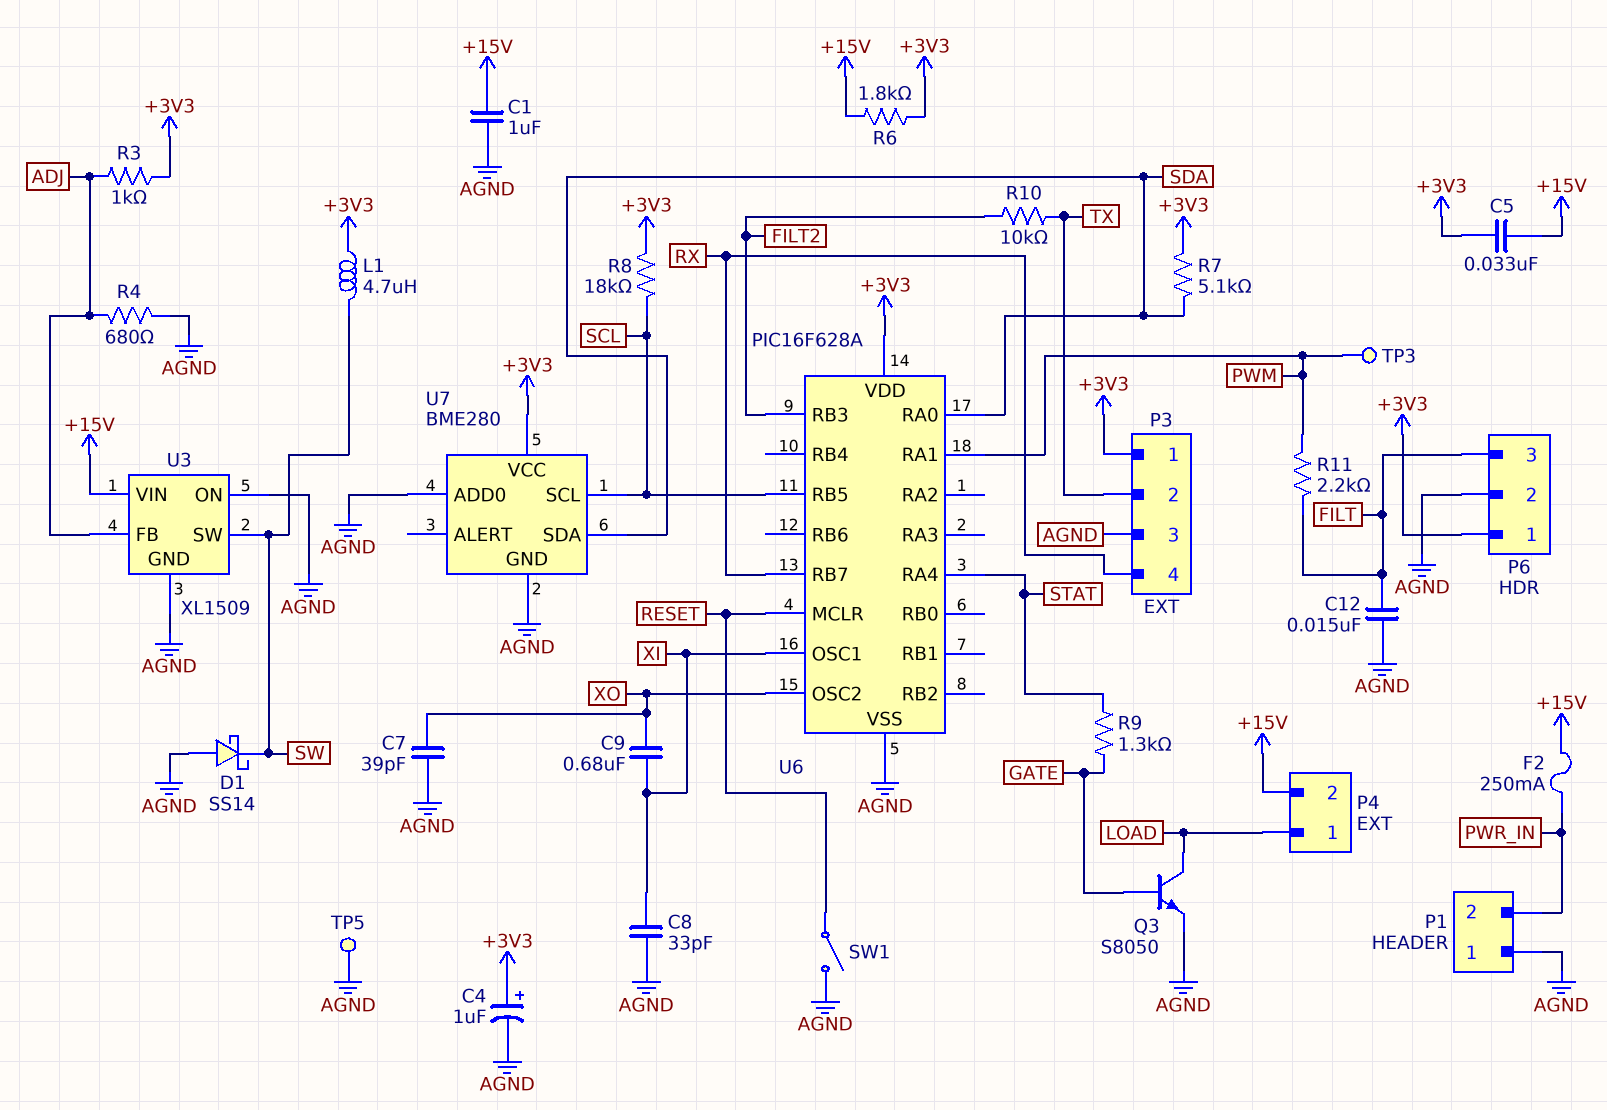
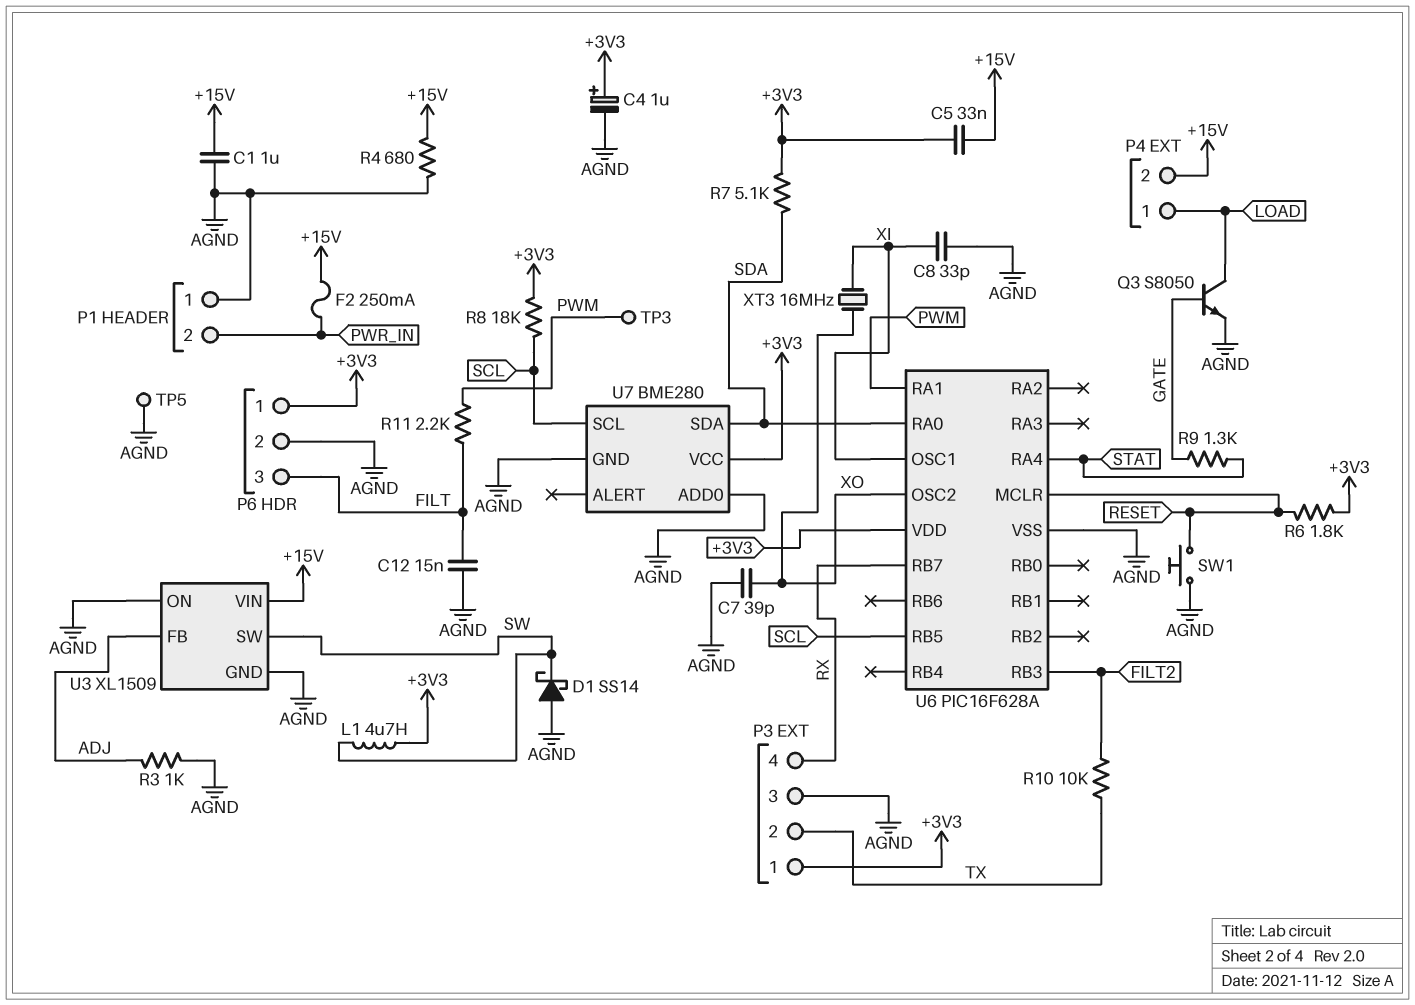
C9: 680nF (XI, XO) -> none
R3: 1k (+3V3, ADJ) -> 1k (ADJ, AGND)
R4: 680 (ADJ, AGND) -> 680 (+15V, AGND)
R6: 1.8k (+3V3, +15V) -> 1.8k (+3V3, RESET)
SW1: switch (AGND, RESET) -> button (AGND, RESET)
XT3: none -> 16MHz (XI, XO)

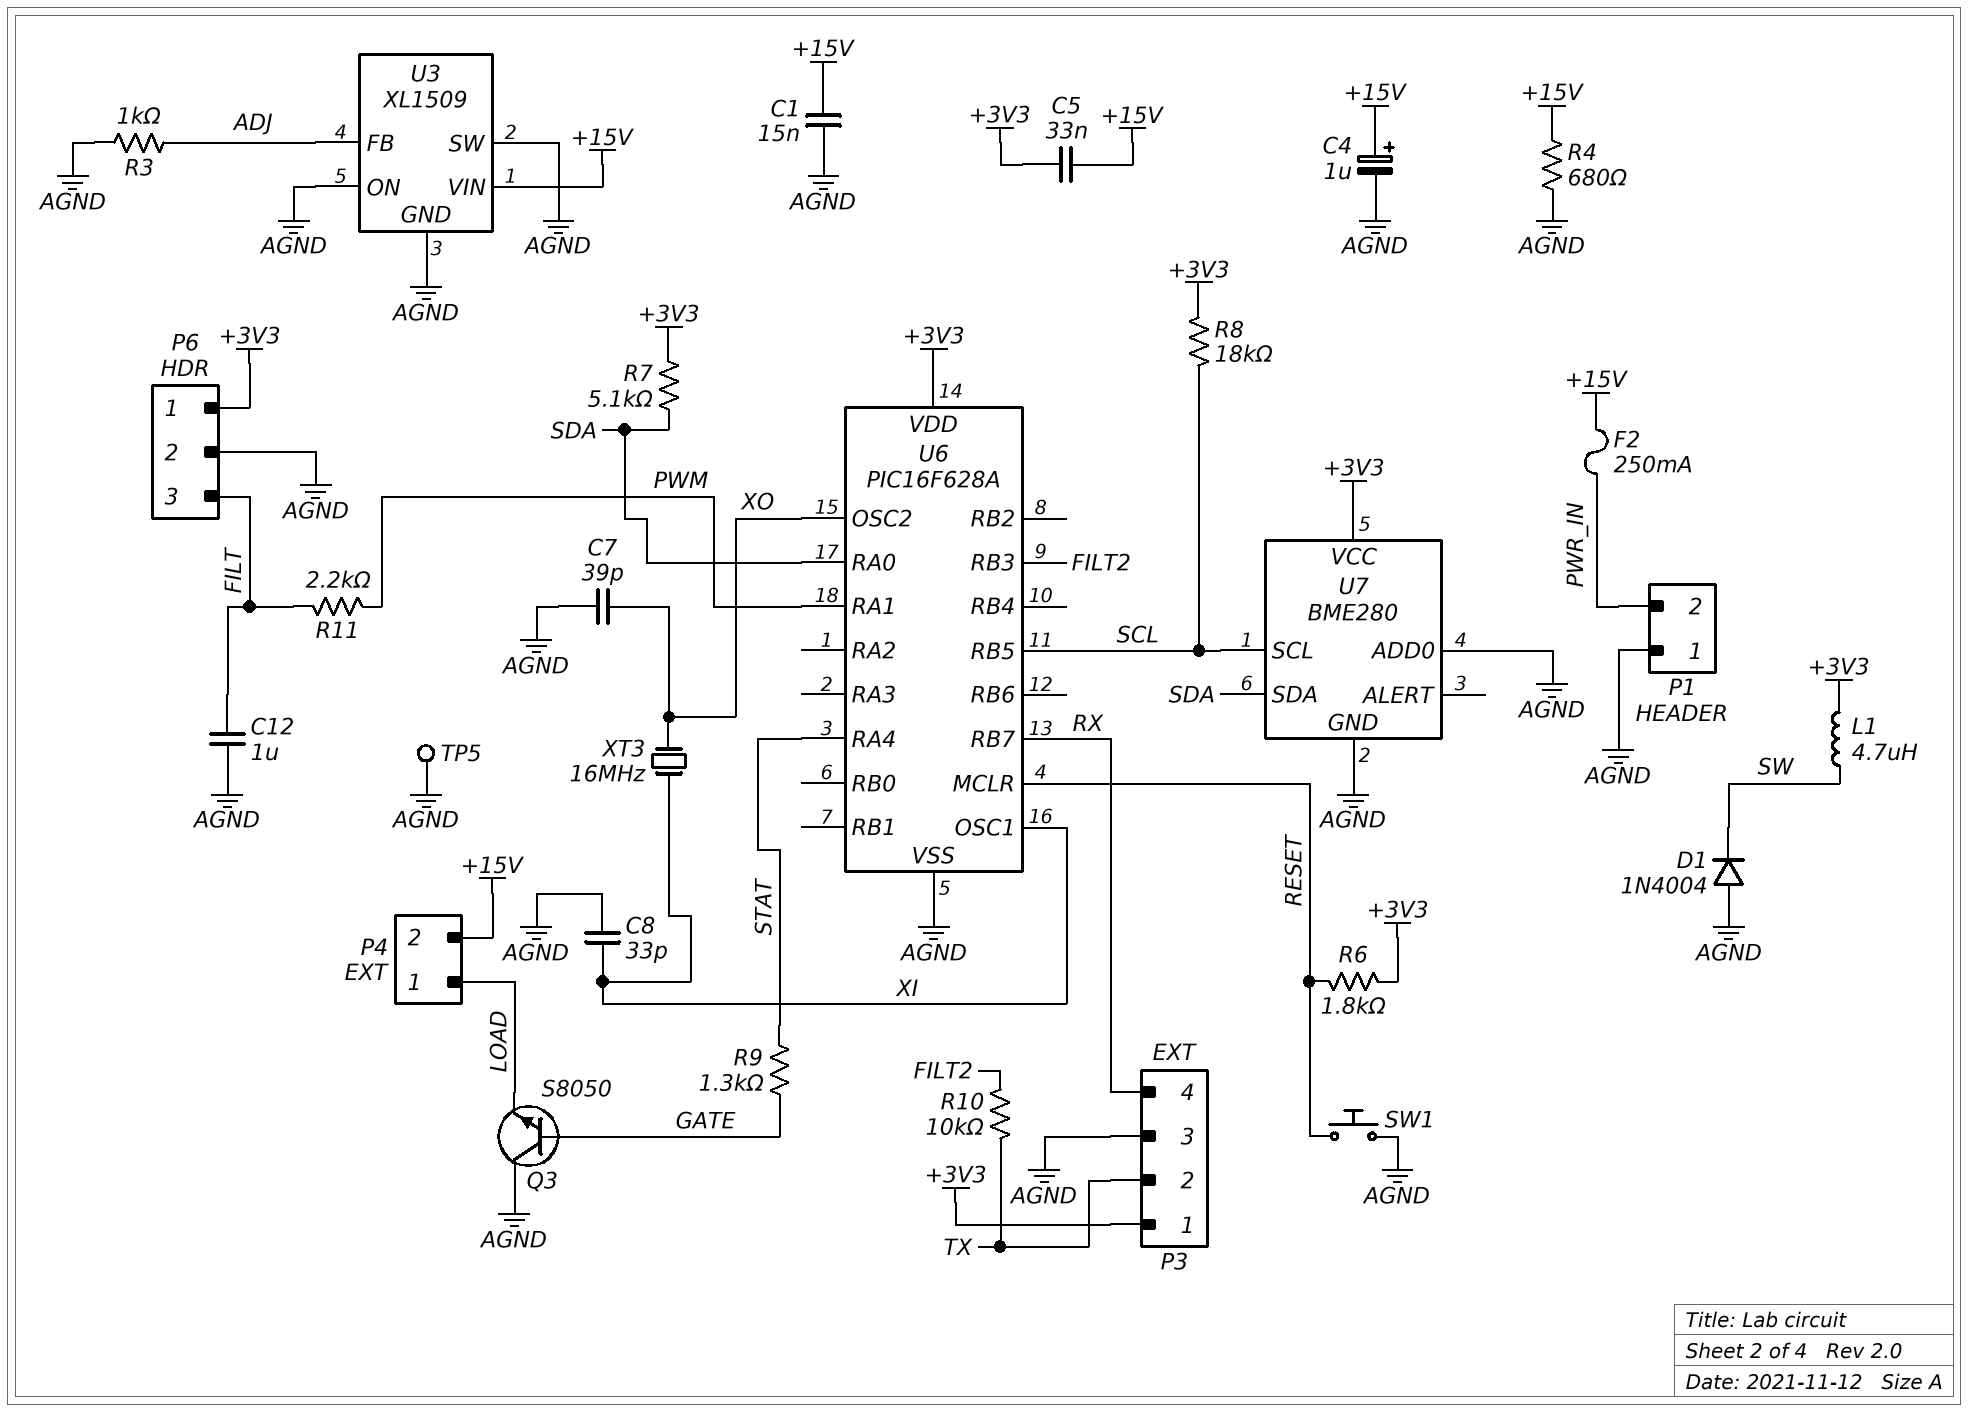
C1: 1uF (+15V, AGND) -> 15nF (+15V, AGND)
C4: 1uF (plus +3V3, minus AGND) -> 1uF (plus +15V, minus AGND)
C12: 15nF (AGND, FILT) -> 1uF (AGND, FILT)
D1: schottky SS14 (A AGND, K SW) -> diode 1N4004 (A AGND, K SW)
Q3: NPN S8050 (B GATE, C LOAD, E AGND) -> NPN S8050 (B GATE, C AGND, E LOAD)
TP3: test point (PWM) -> none
U3 pin SW: SW -> AGND

